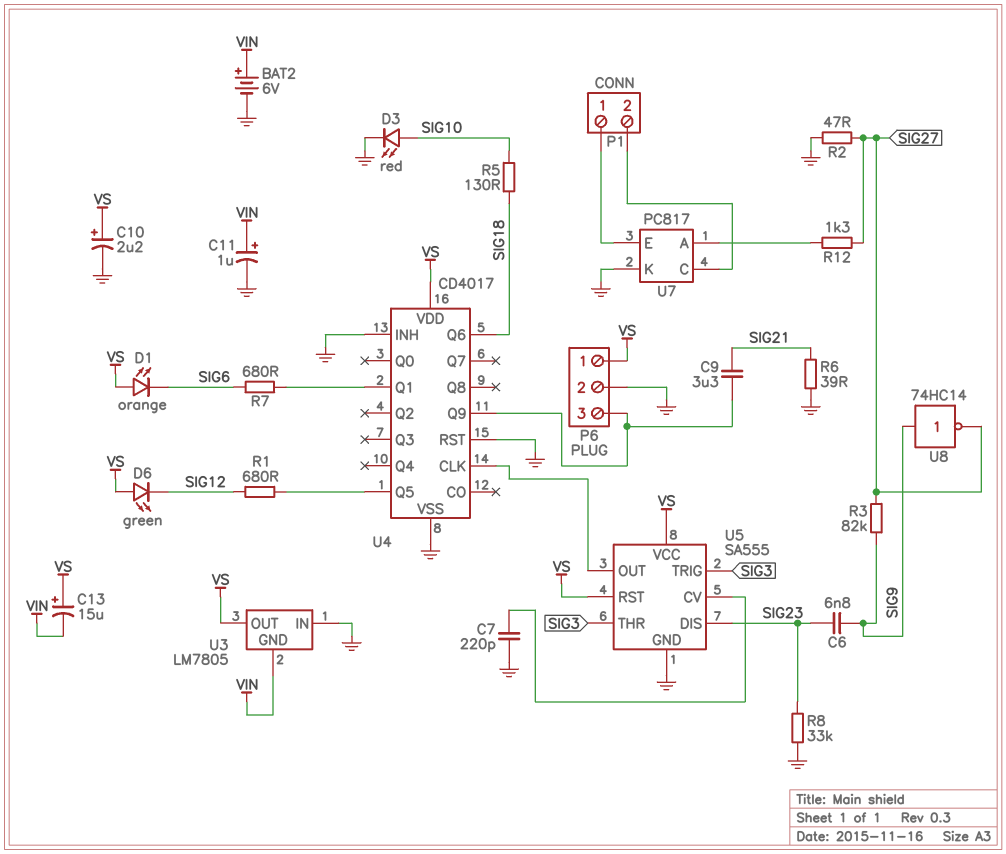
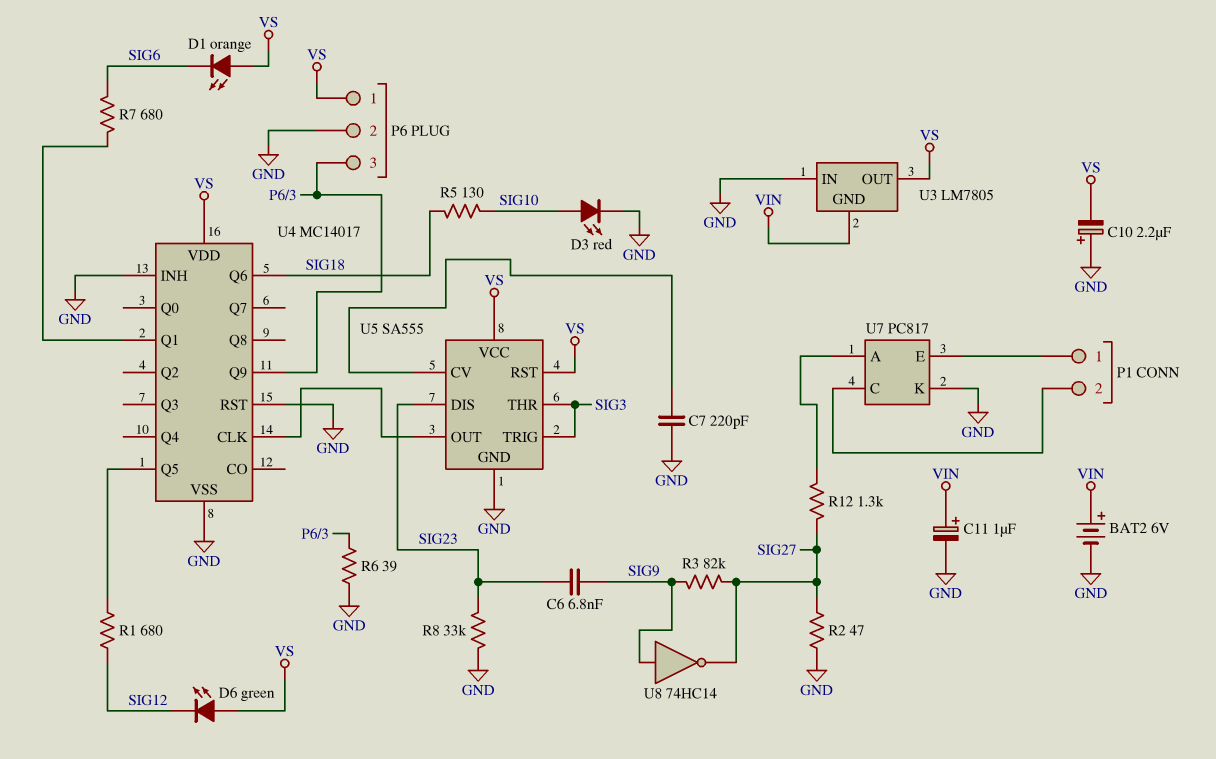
C9: 3.3uF (P6/3, SIG21) -> none
C10: 2.2uF (plus VS, minus GND) -> 2.2uF (plus GND, minus VS)
C13: 15uF (plus VS, minus VIN) -> none
R6: 39 (GND, SIG21) -> 39 (GND, P6/3)
U4: CD4017 -> MC14017

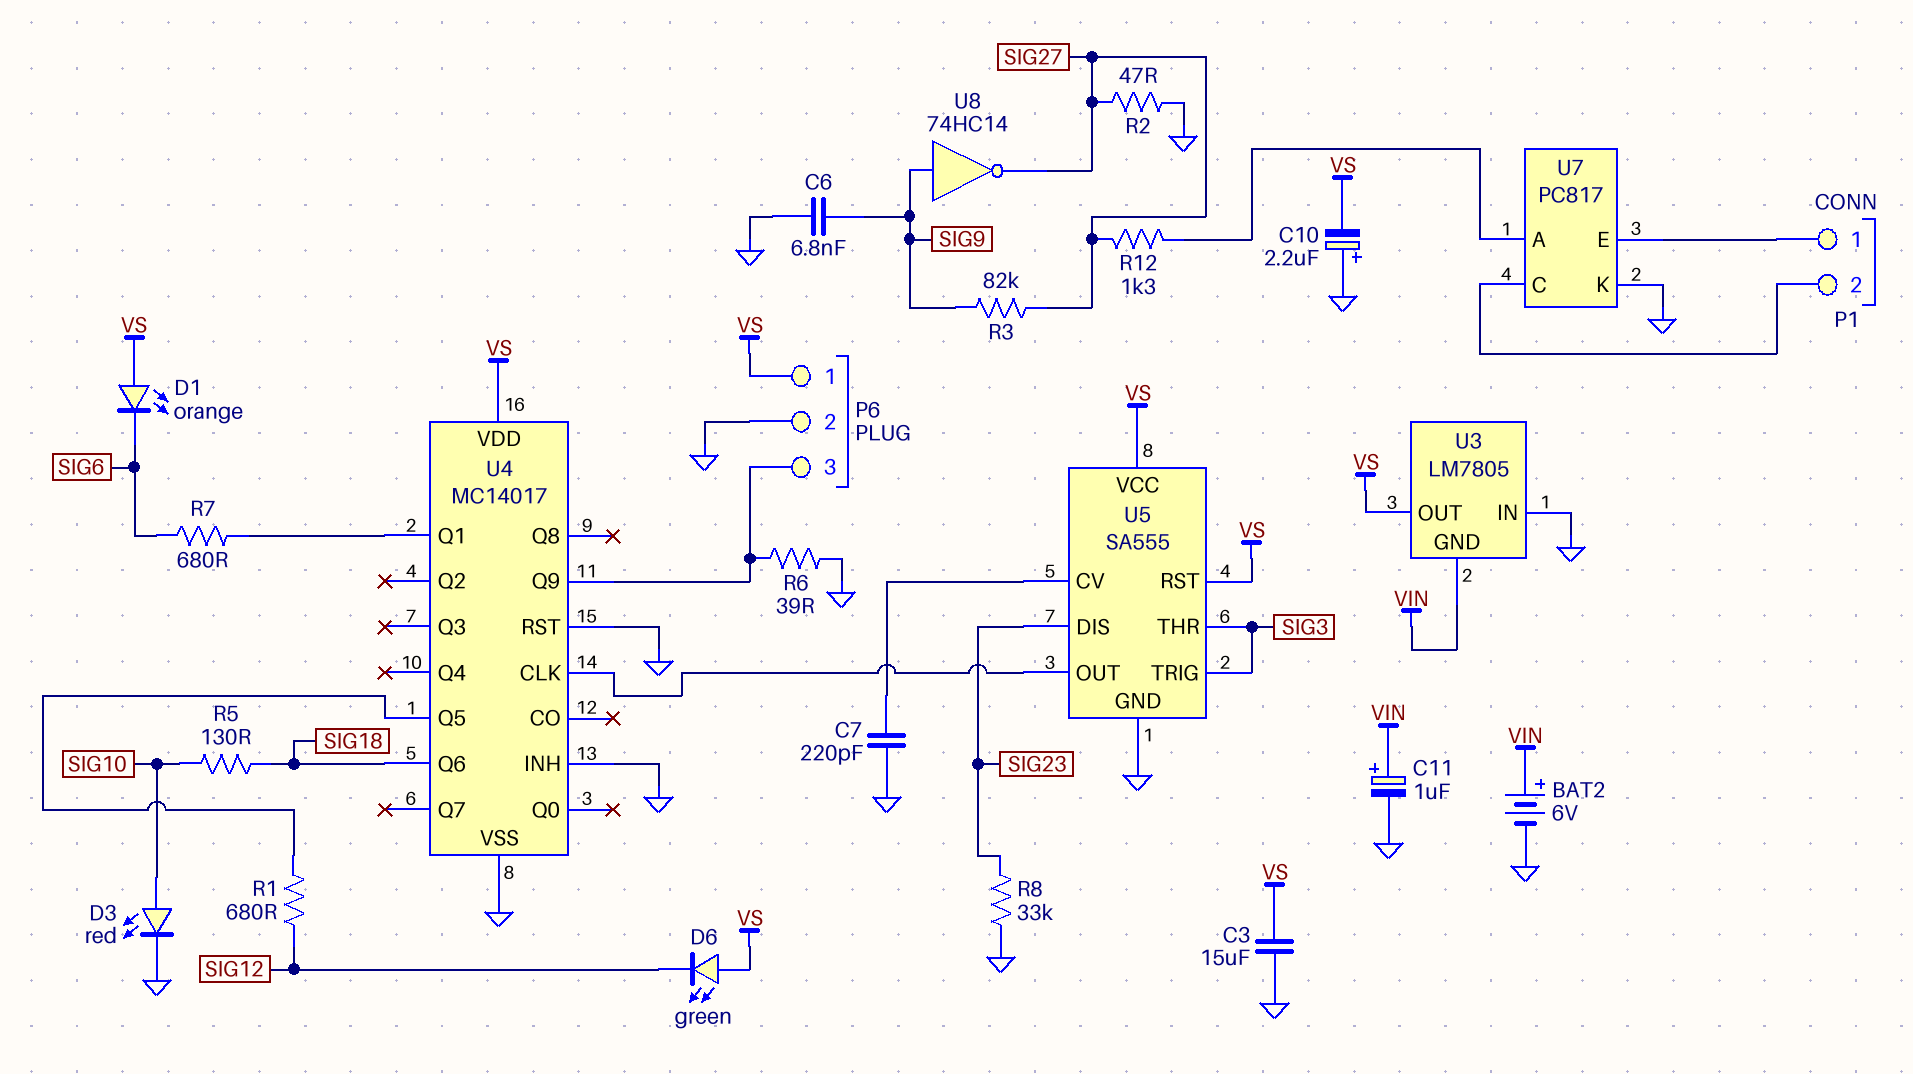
C3: none -> 15uF (GND, VS)
C6: 6.8nF (SIG9, SIG23) -> 6.8nF (GND, SIG9)

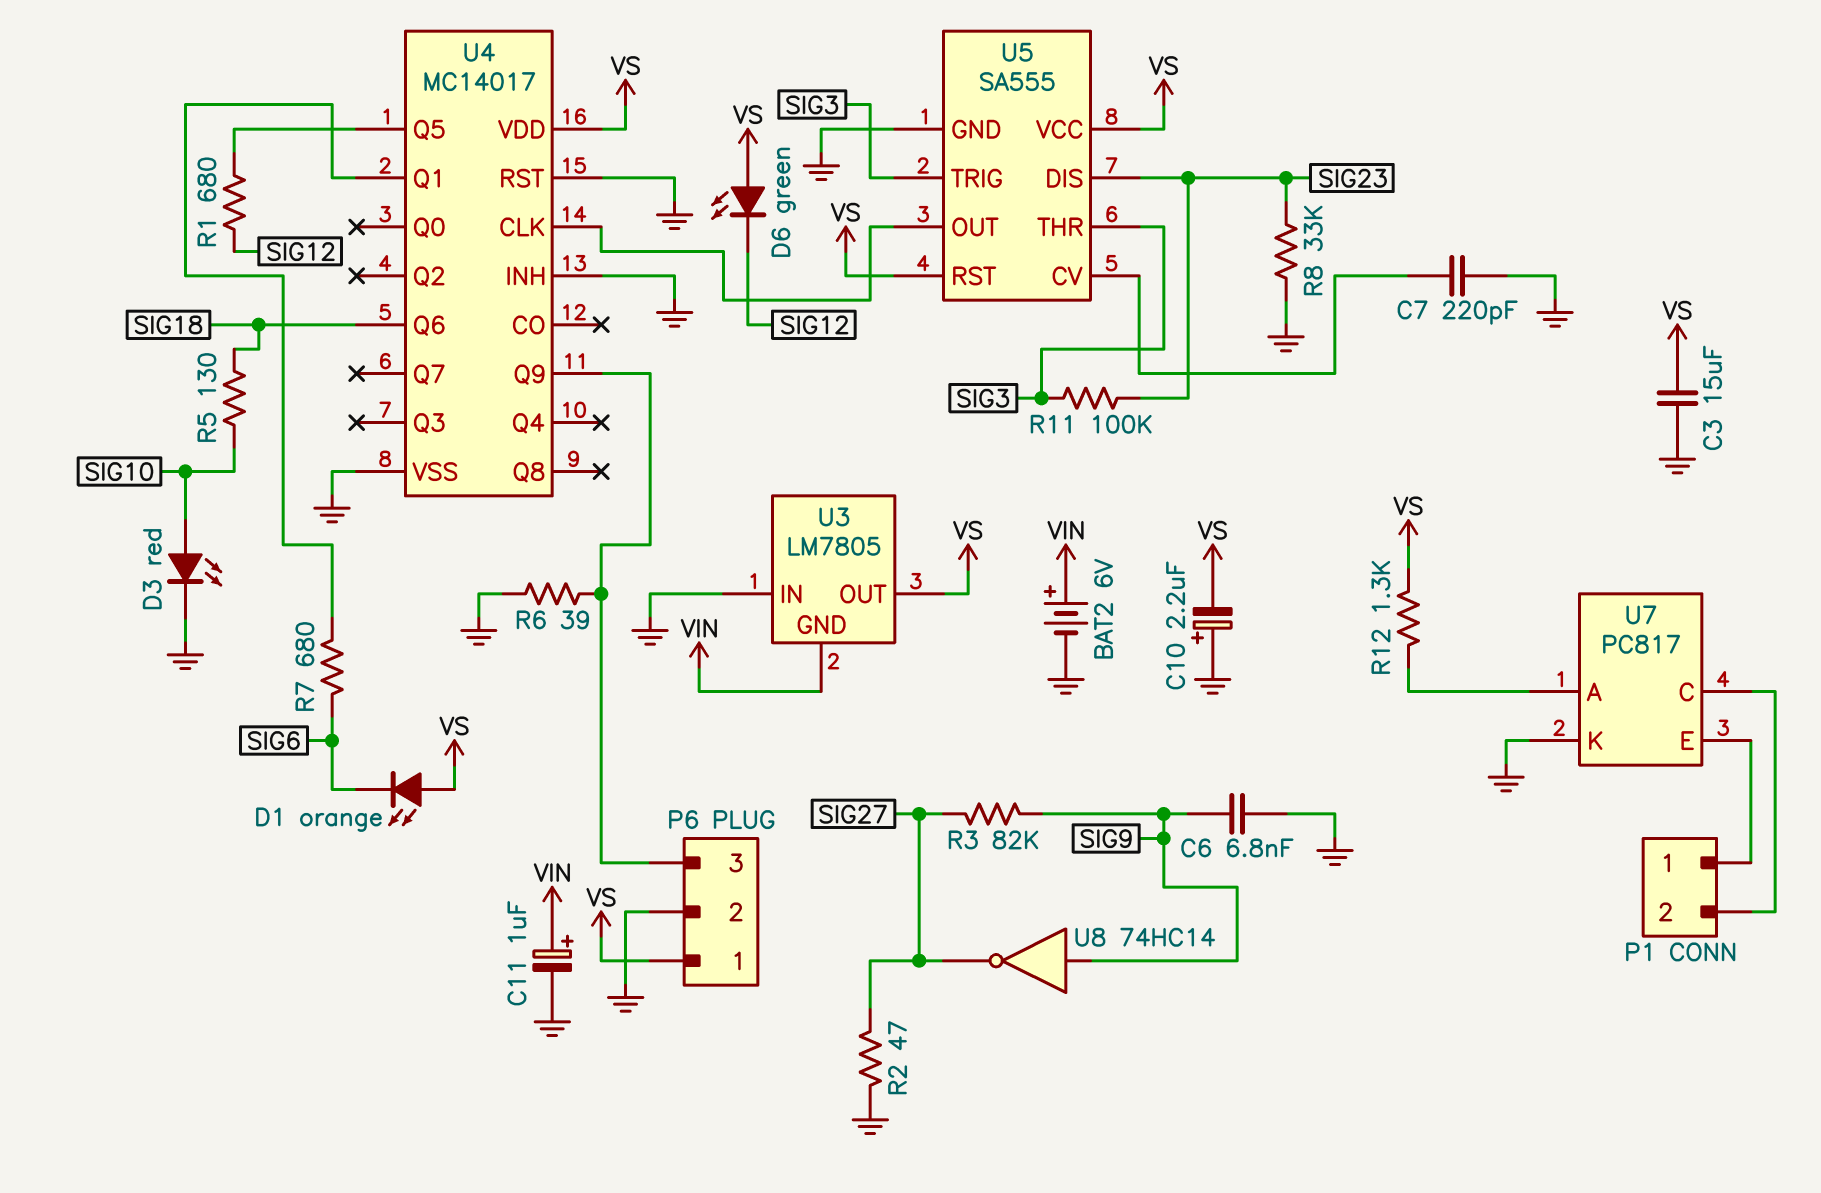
R11: none -> 100k (SIG3, SIG23)
R12: 1.3k (SIG27, U7/A) -> 1.3k (U7/A, VS)

